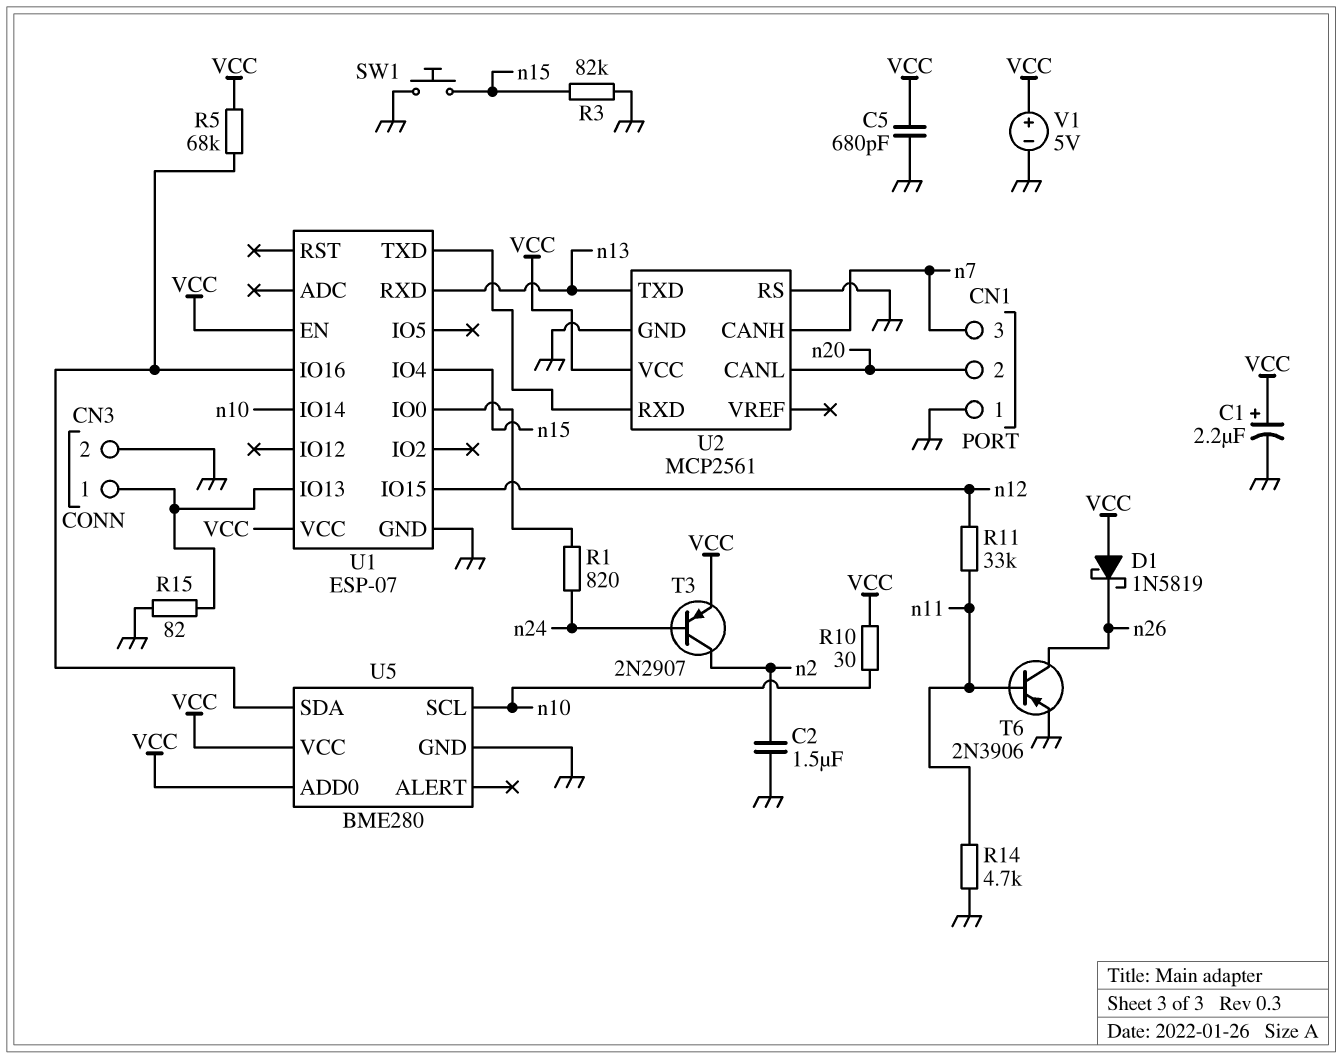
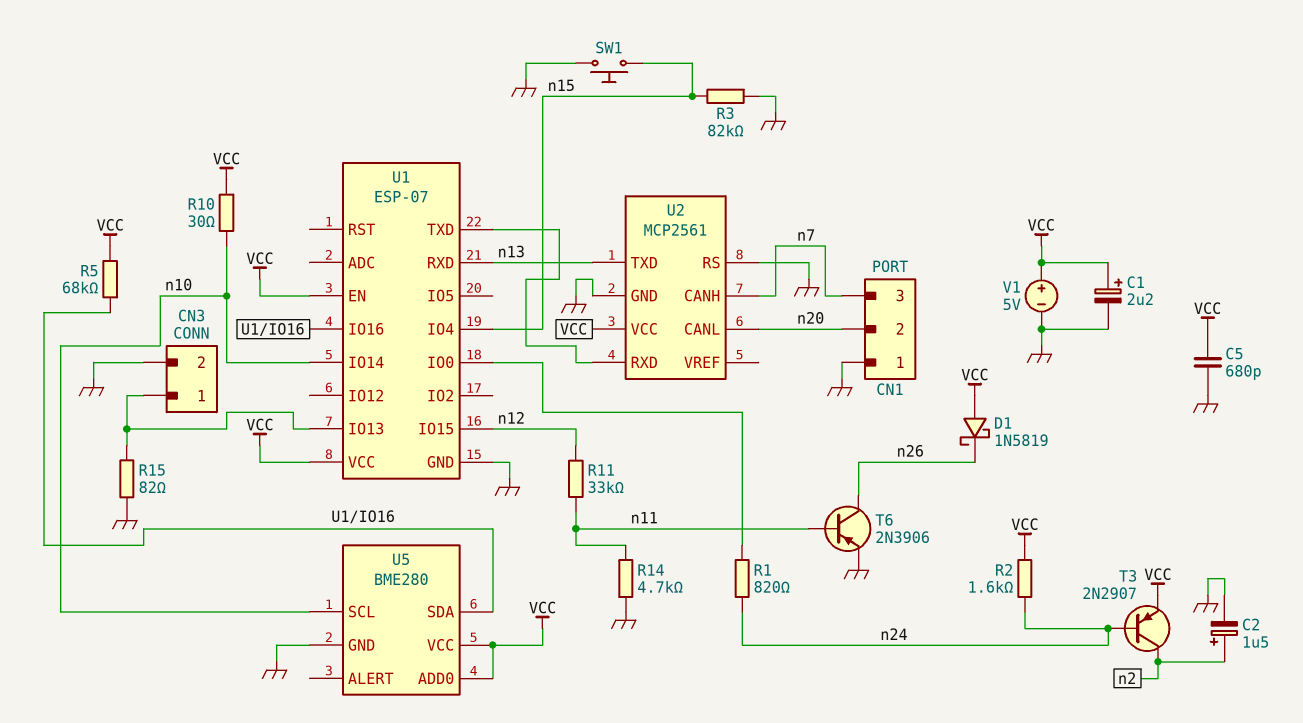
C2: 1.5uF (GND, n2) -> 1.5uF (plus n2, minus GND)
R2: none -> 1.6k (VCC, n24)

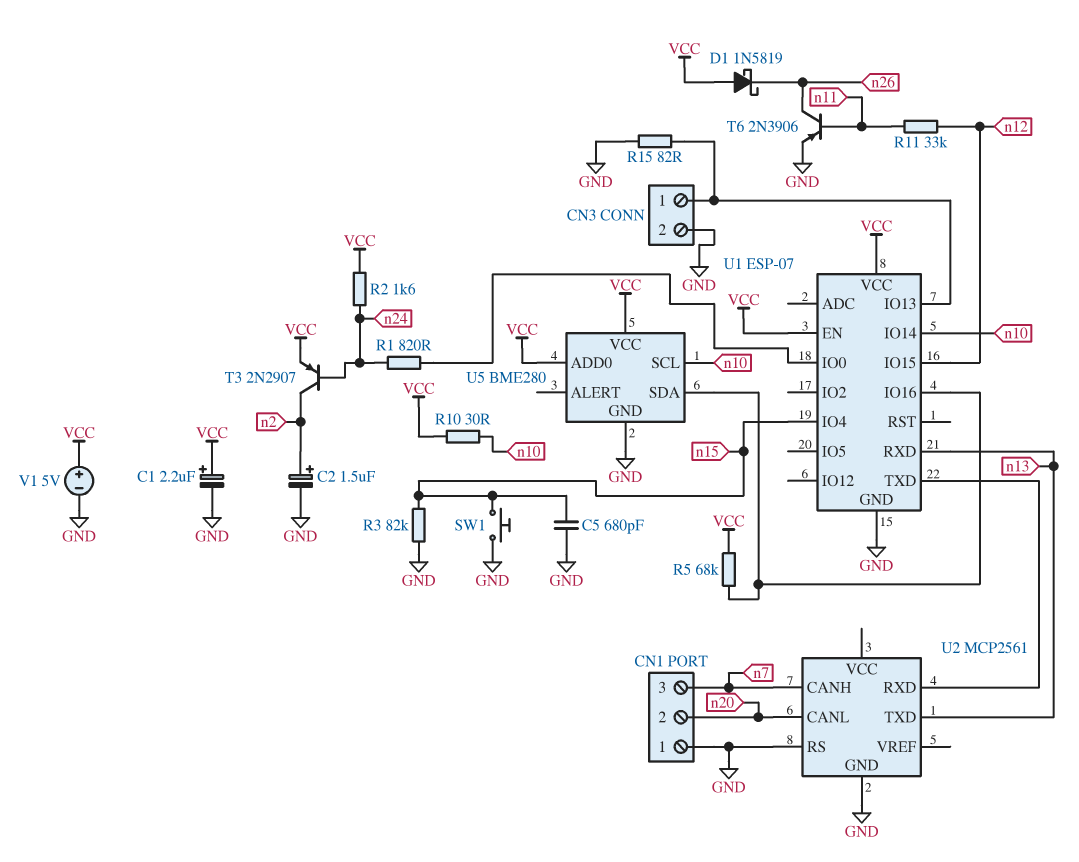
C5: 680pF (GND, VCC) -> 680pF (GND, n15)
R14: 4.7k (GND, n11) -> none
U2 pin VCC: VCC -> none

